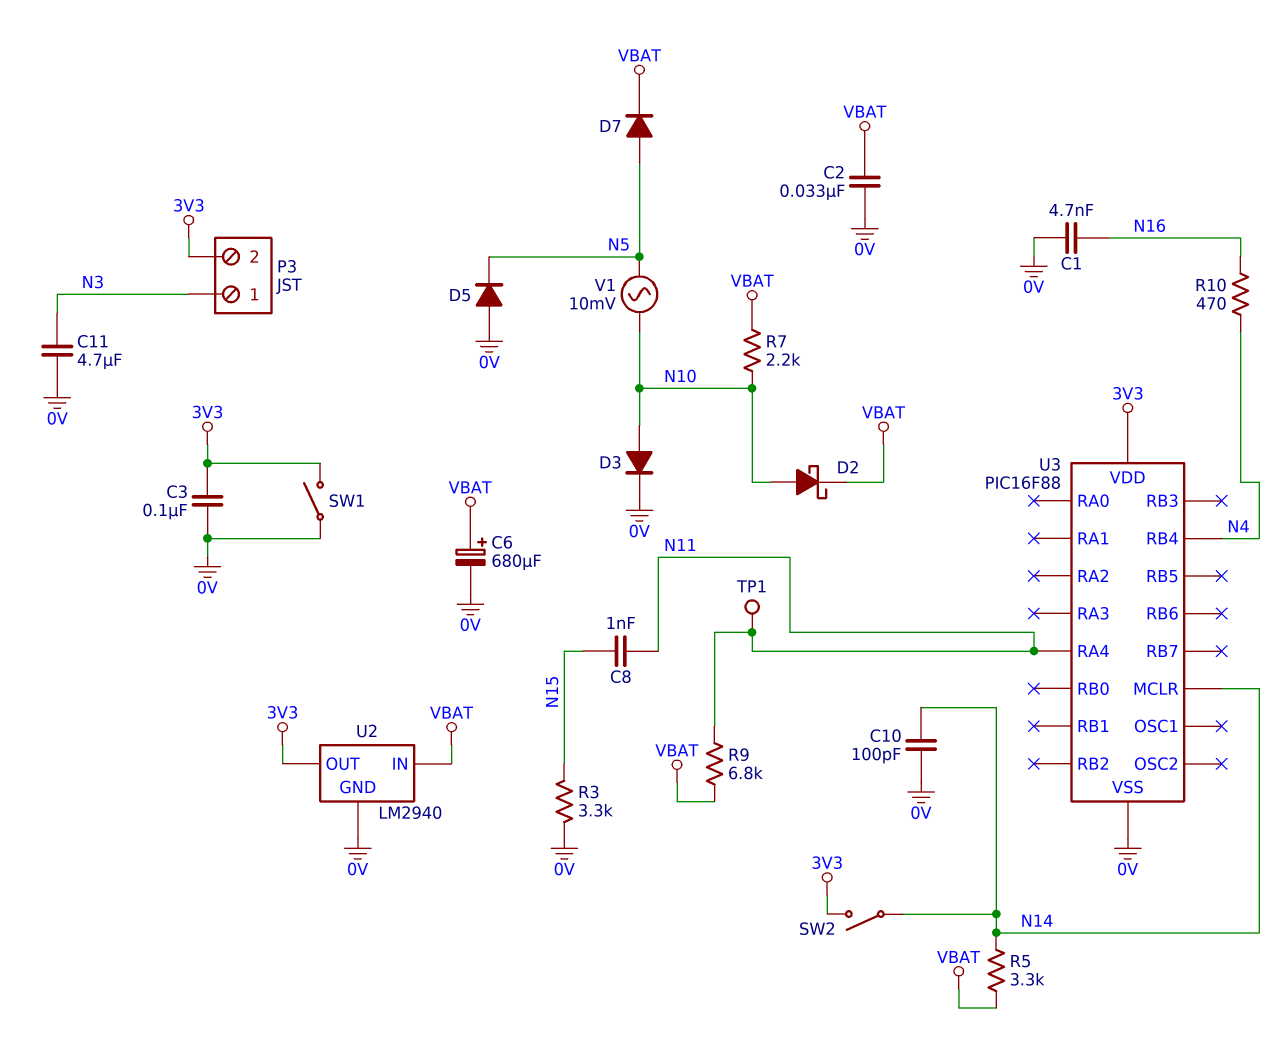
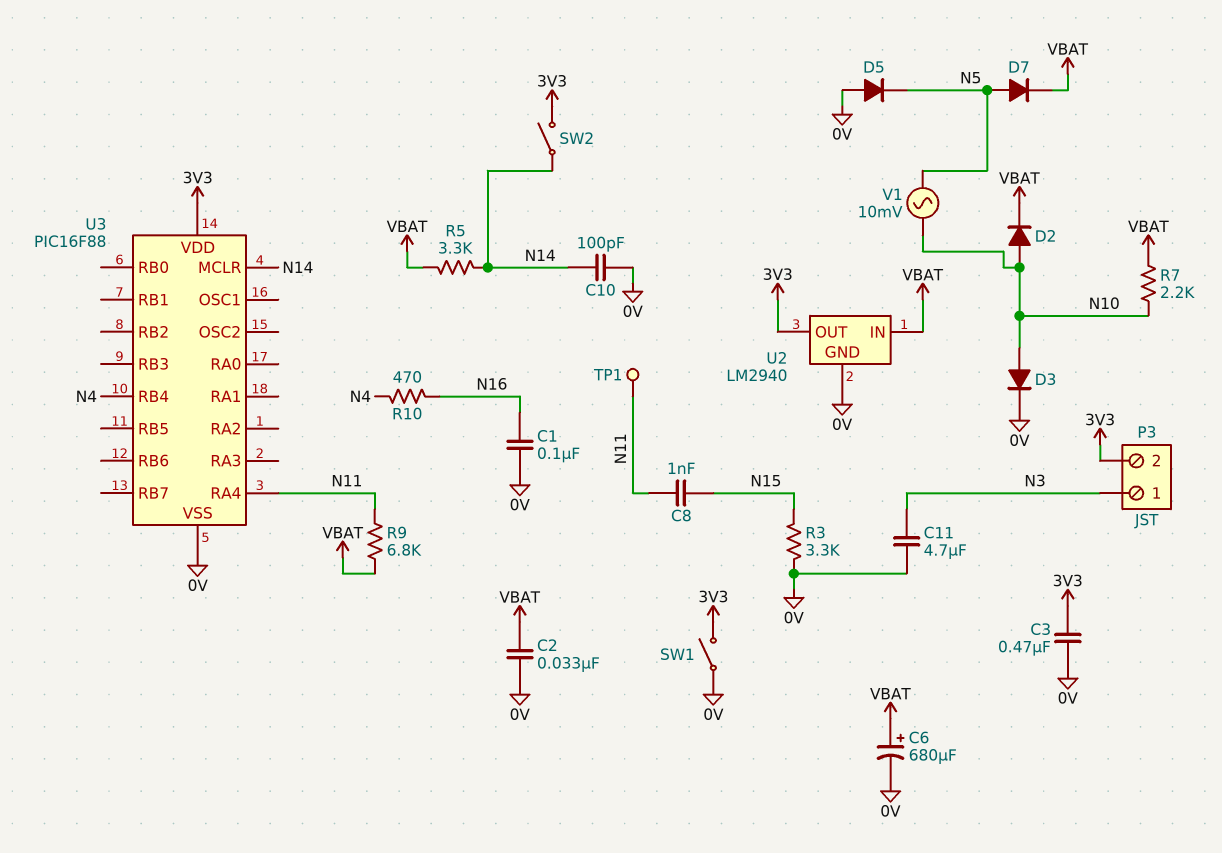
C1: 4.7nF (0V, N16) -> 100nF (0V, N16)
C3: 100nF (0V, 3V3) -> 470nF (0V, 3V3)
D2: schottky (A N10, K VBAT) -> diode (A N10, K VBAT)

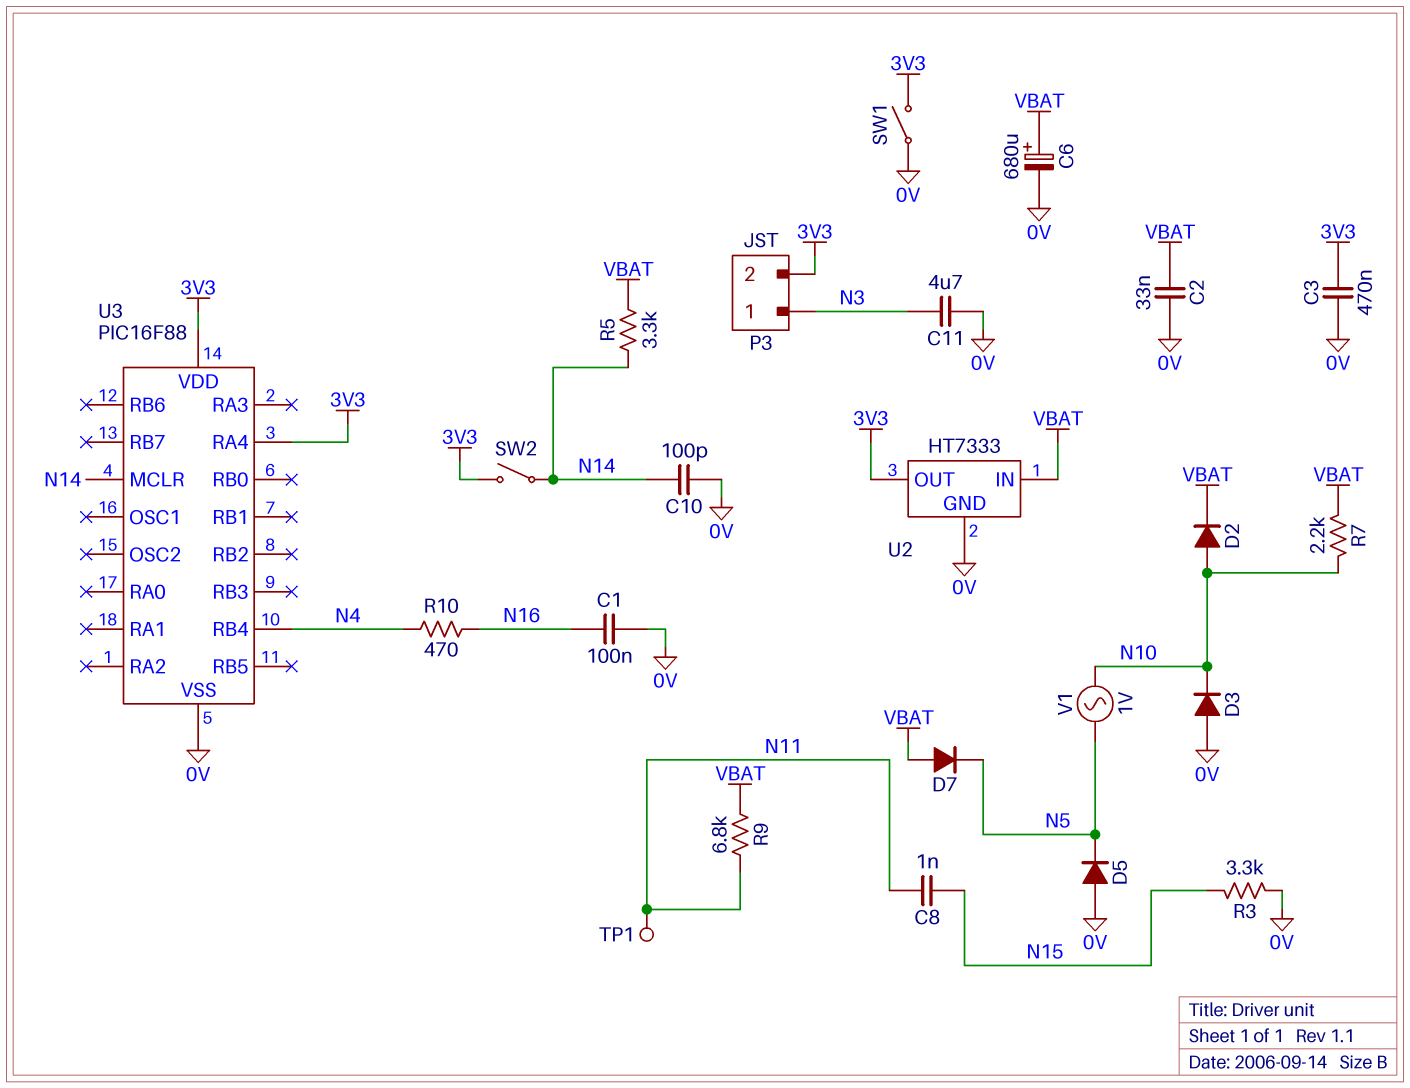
D3: diode (A N10, K 0V) -> diode (A 0V, K N10)
D7: diode (A N5, K VBAT) -> diode (A VBAT, K N5)
U2: LM2940 -> HT7333
U3 pin RA4: N11 -> 3V3
V1: AC 10mV (N5, N10) -> AC 1V (N5, N10)

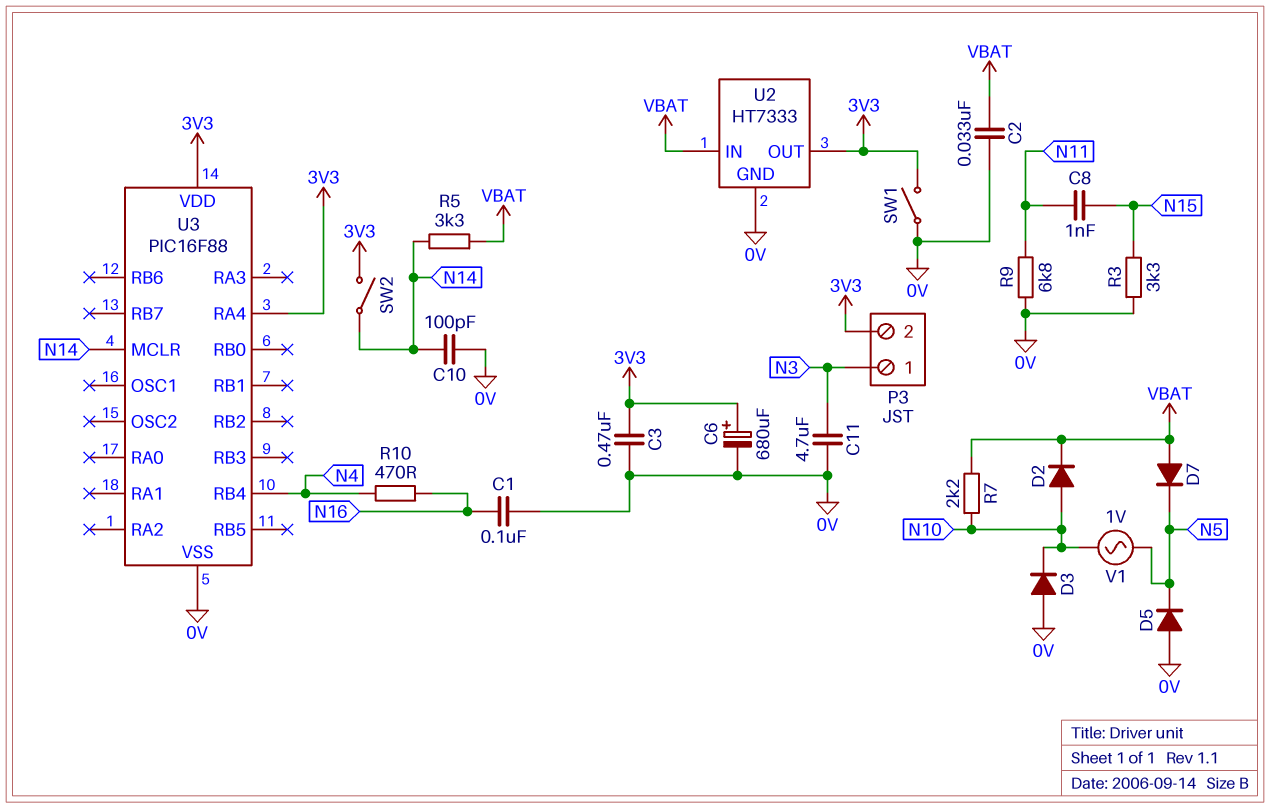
C6: 680uF (plus VBAT, minus 0V) -> 680uF (plus 3V3, minus 0V)
R9: 6.8k (N11, VBAT) -> 6.8k (0V, N11)
TP1: test point (N11) -> none

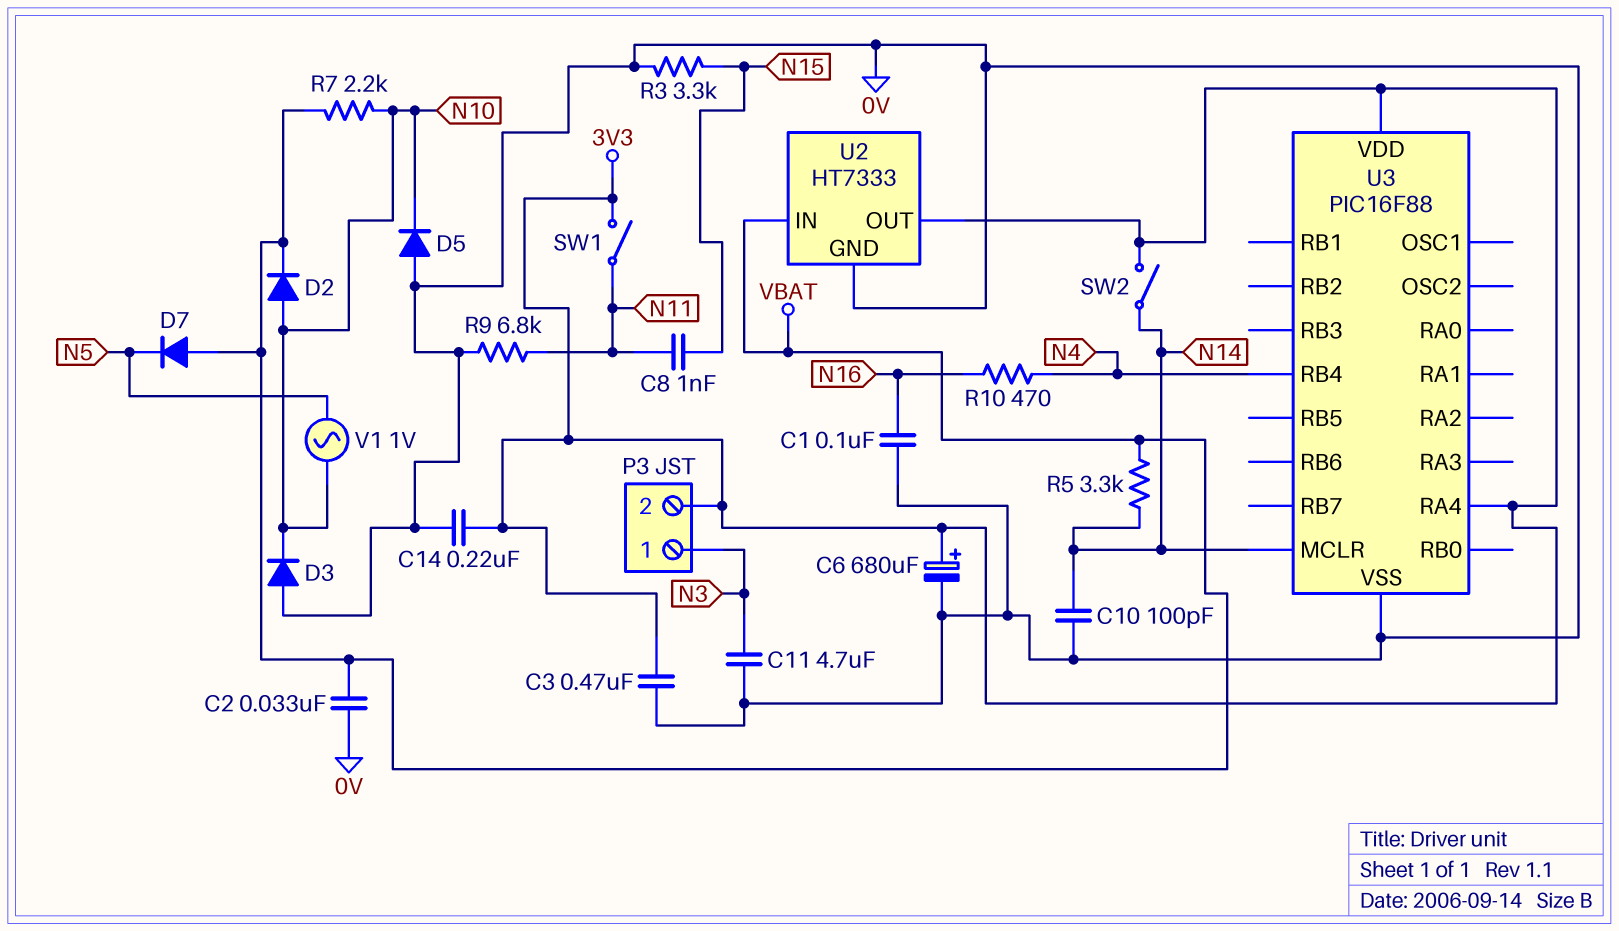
C14: none -> 220nF (0V, 3V3)
D5: diode (A 0V, K N5) -> diode (A 0V, K N10)
SW1: switch (0V, 3V3) -> switch (3V3, N11)

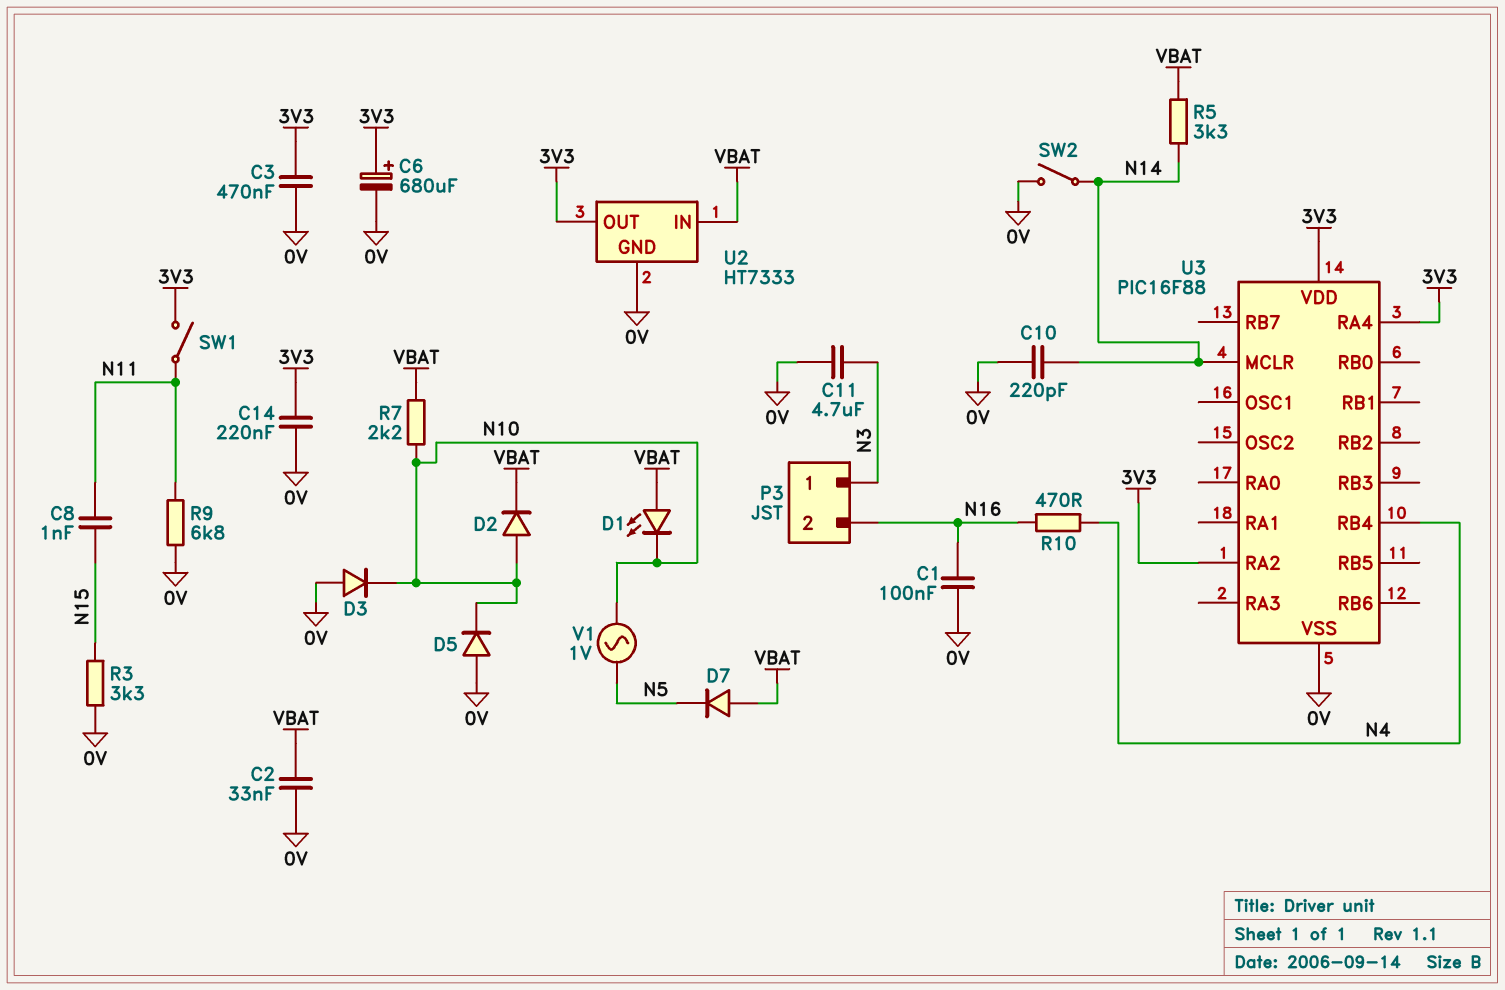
C10: 100pF (0V, N14) -> 220pF (0V, N14)
D1: none -> LED (A VBAT, K N10)
P3 pin 2: 3V3 -> N16
SW2: switch (3V3, N14) -> switch (0V, N14)
U3 pin RA2: none -> 3V3

